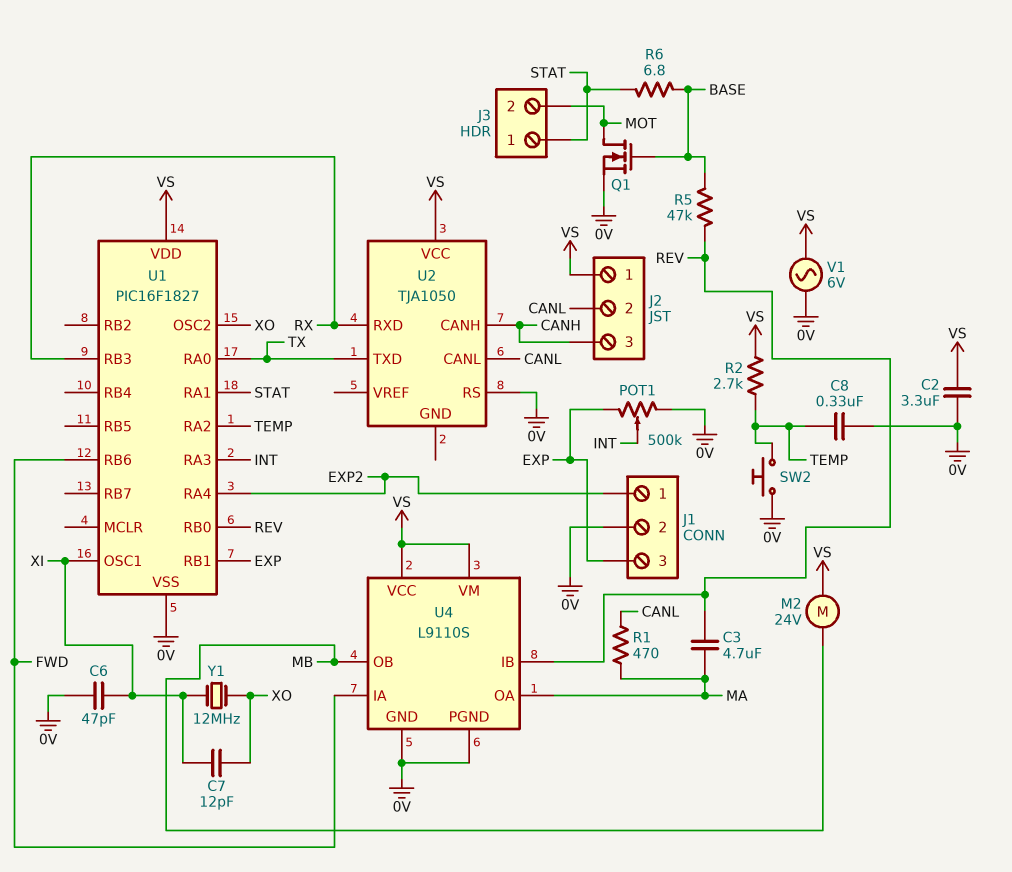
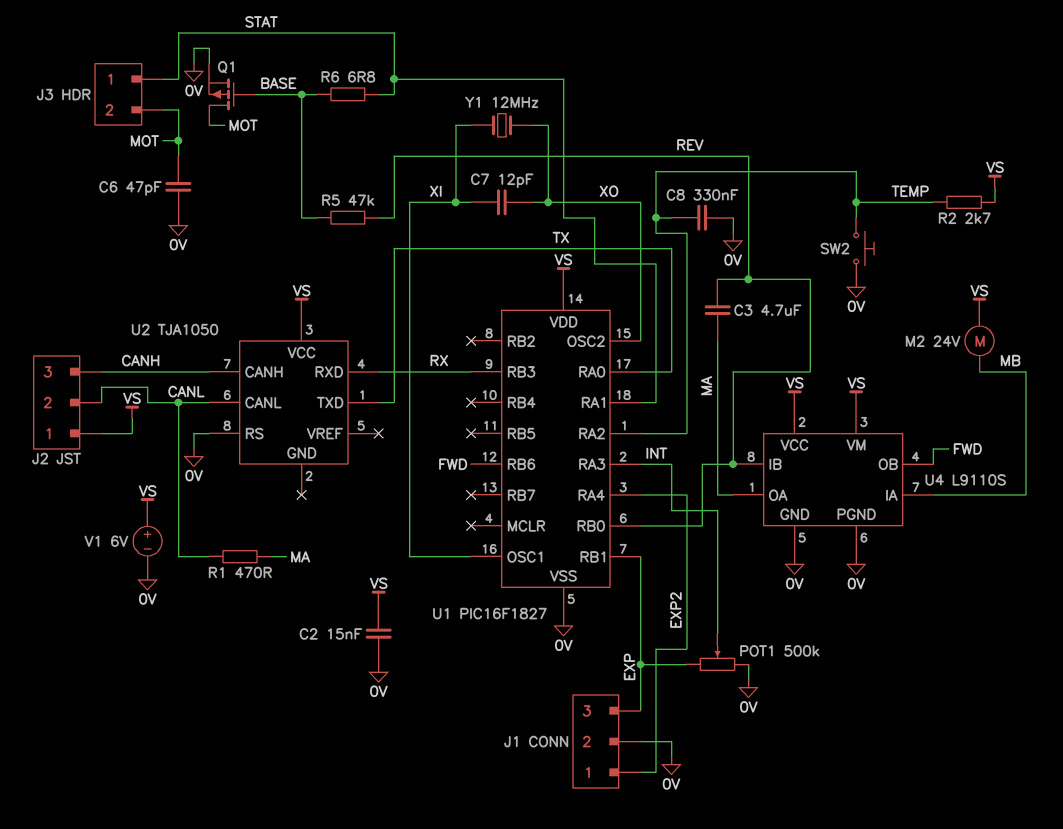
C2: 3.3uF (0V, VS) -> 15nF (0V, VS)
C6: 47pF (0V, XI) -> 47pF (0V, MOT)
Q1: NMOS (G BASE, D MOT, S 0V) -> PMOS (G BASE, D MOT, S 0V)
U4 pin IA: FWD -> MB
U4 pin OB: MB -> FWD
V1: AC 6V (0V, VS) -> 6V (plus VS, minus 0V)

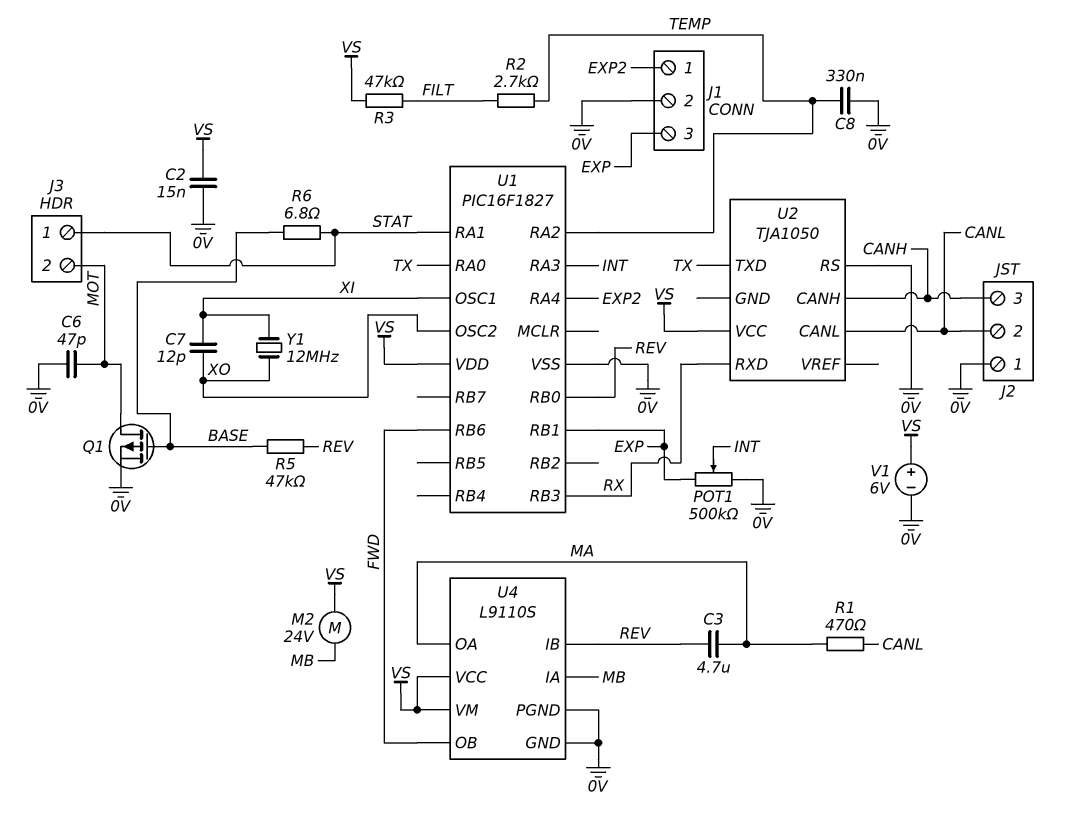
J2 pin 1: VS -> 0V
R2: 2.7k (TEMP, VS) -> 2.7k (FILT, TEMP)
R3: none -> 47k (FILT, VS)
SW2: button (0V, TEMP) -> none

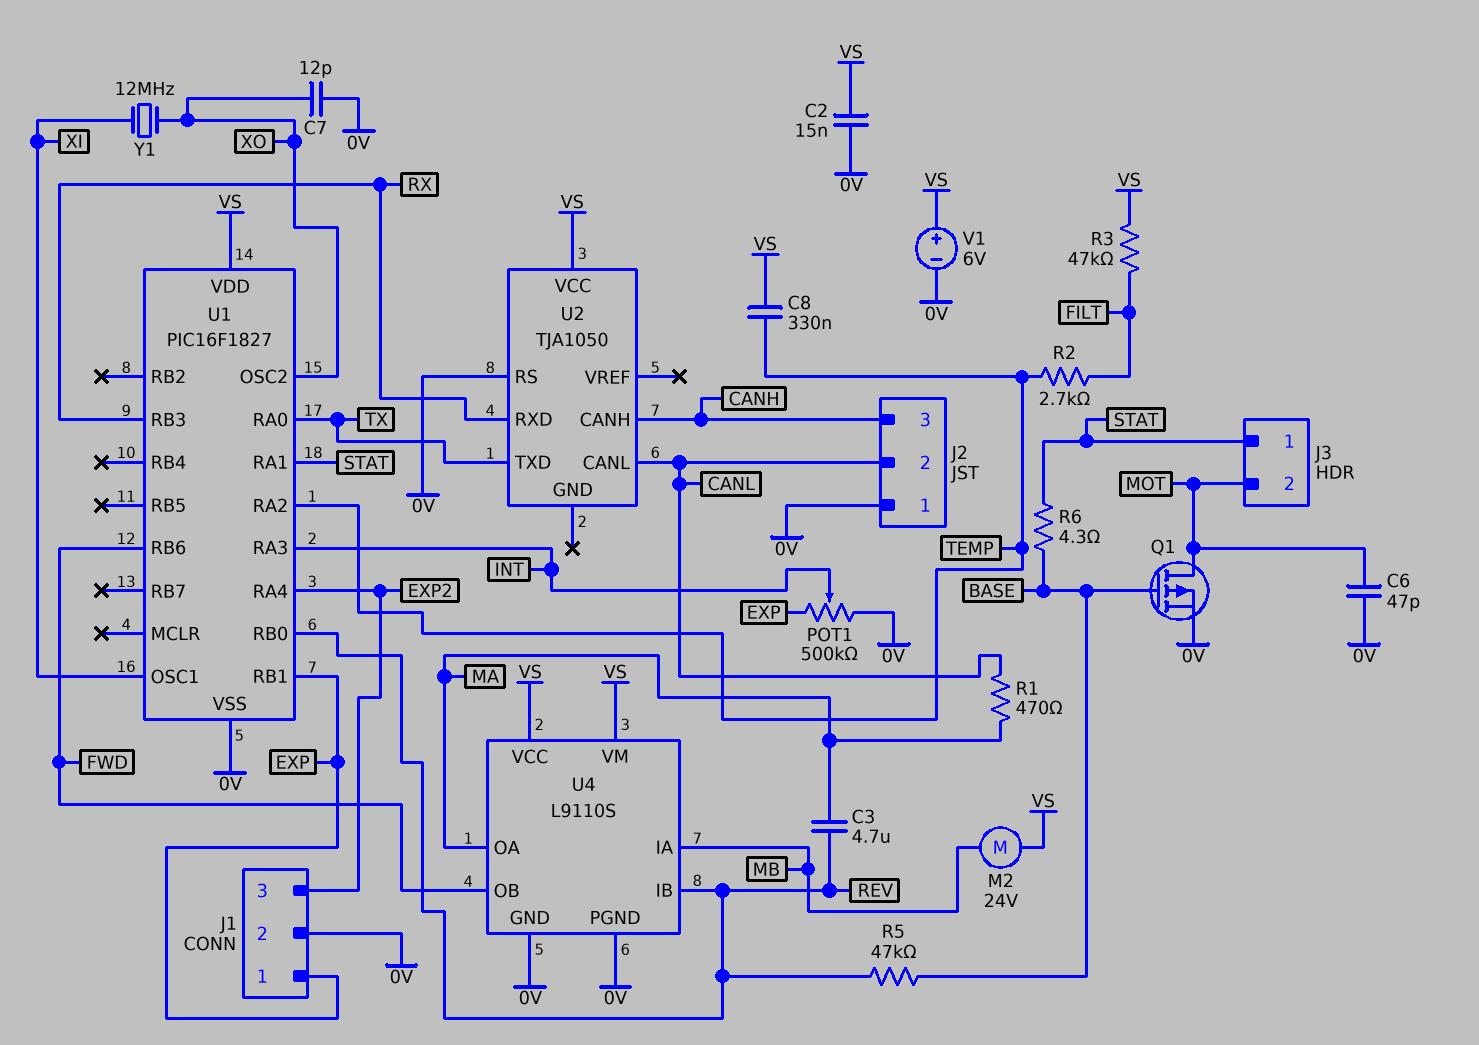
C7: 12pF (XI, XO) -> 12pF (0V, XO)
C8: 330nF (0V, TEMP) -> 330nF (TEMP, VS)
J1 pin 1: EXP2 -> EXP
J1 pin 3: EXP -> EXP2
R6: 6.8 (BASE, STAT) -> 4.3 (BASE, STAT)

